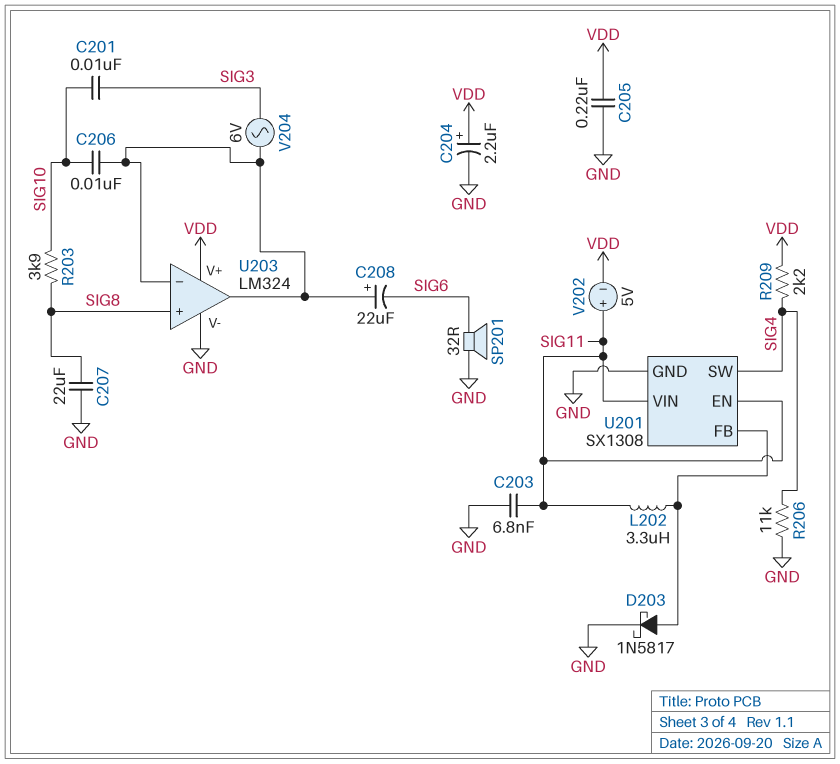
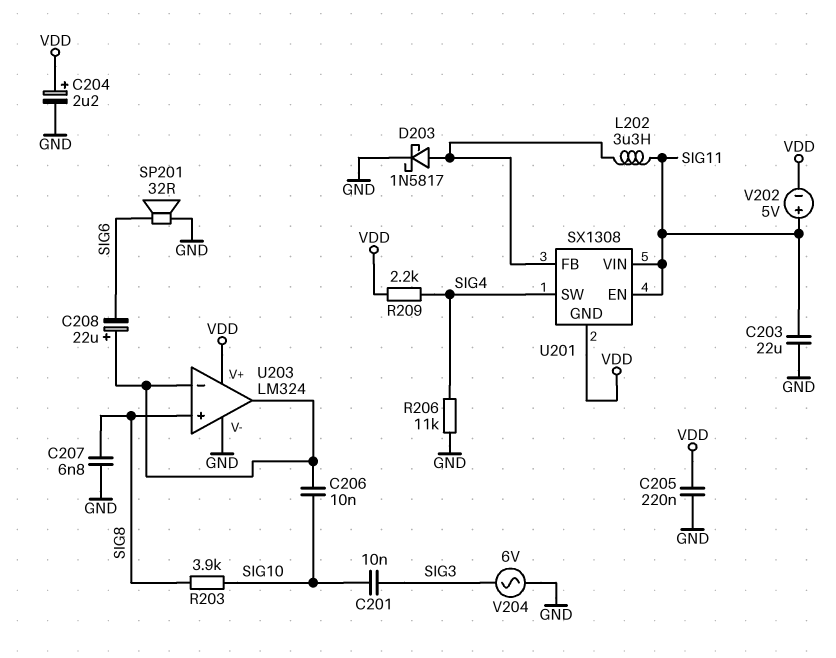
C203: 6.8nF (GND, SIG11) -> 22uF (GND, SIG11)
C207: 22uF (GND, SIG8) -> 6.8nF (GND, SIG8)
U201 pin GND: GND -> VDD
V204: AC 6V (SIG3, U203/in-) -> AC 6V (GND, SIG3)

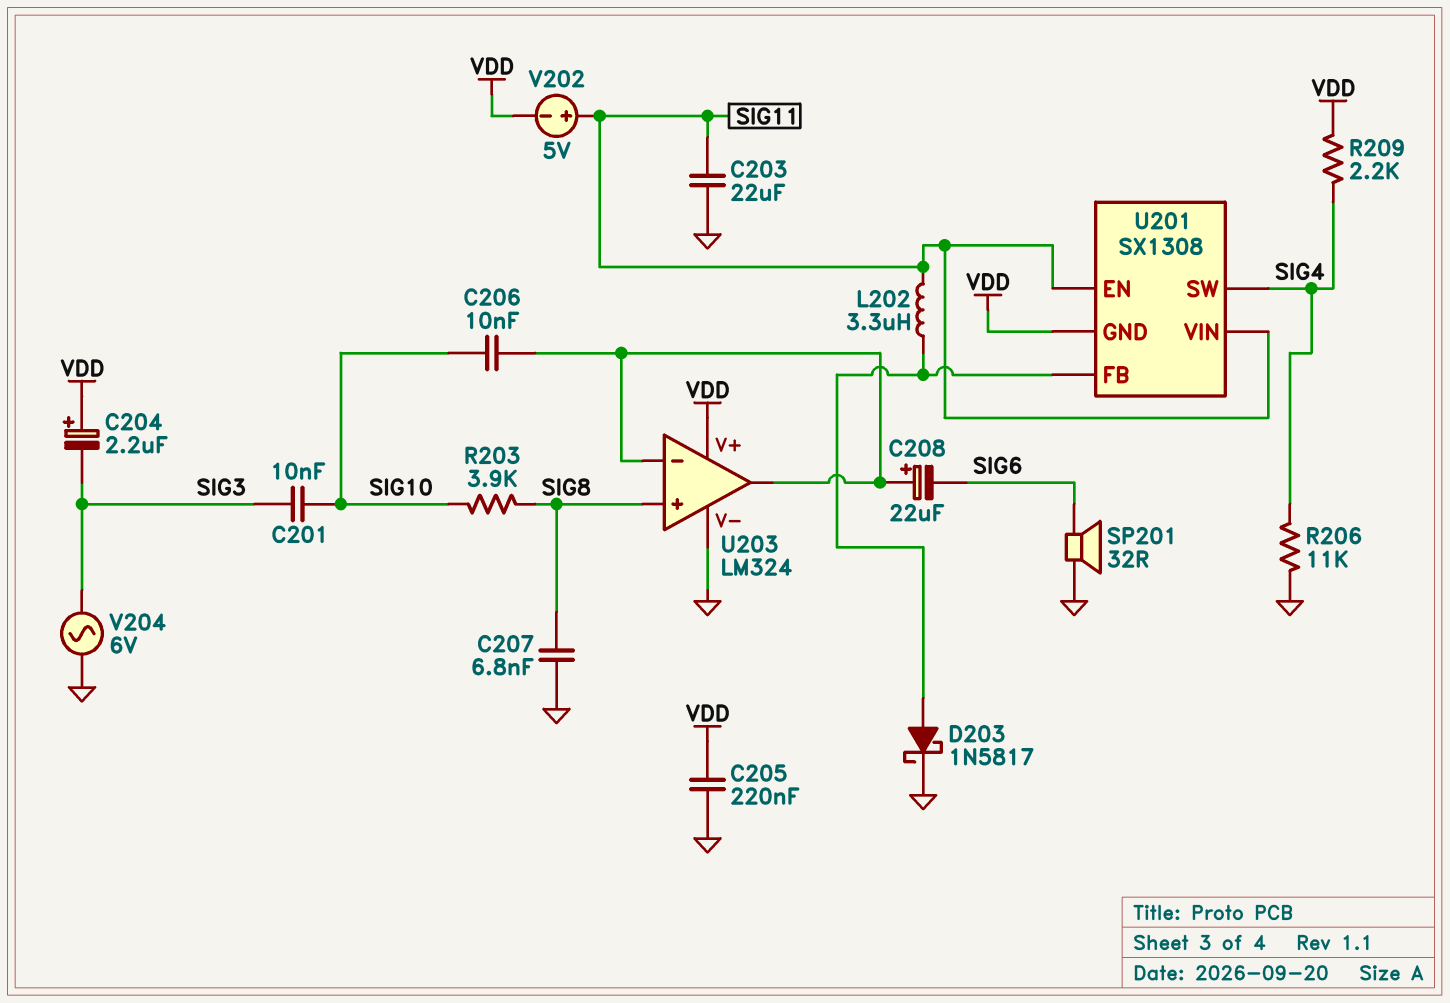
C204: 2.2uF (plus VDD, minus GND) -> 2.2uF (plus VDD, minus SIG3)

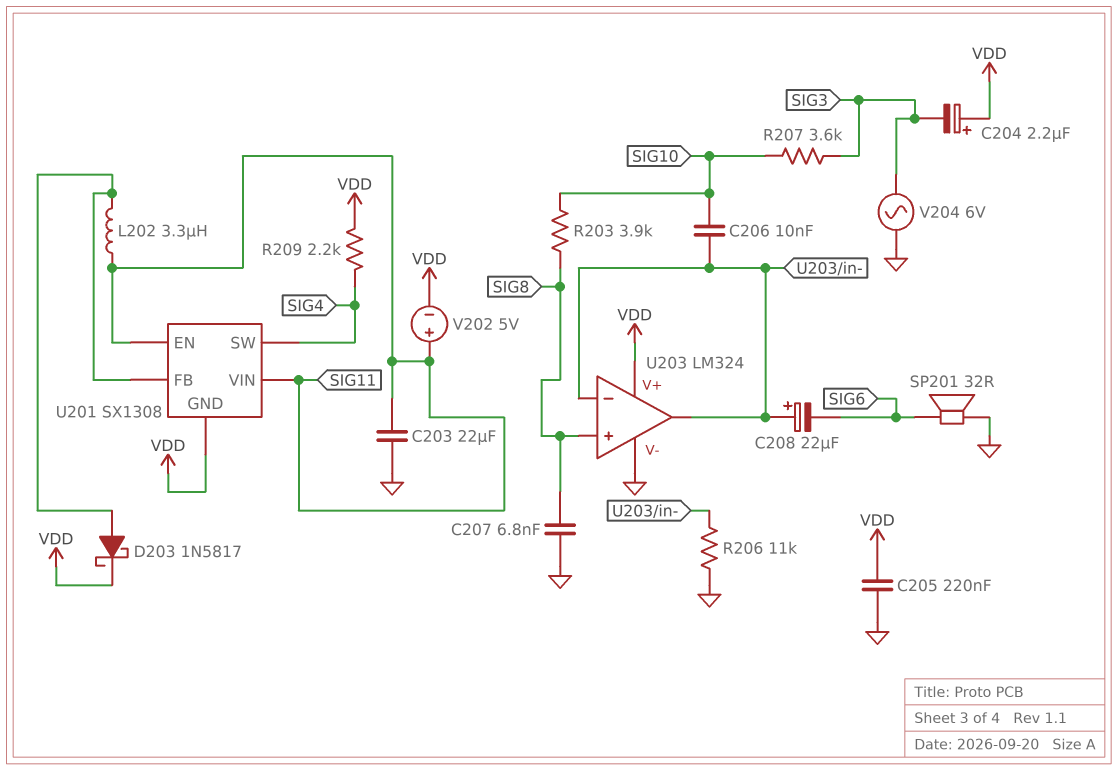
C201: 10nF (SIG3, SIG10) -> none
D203: schottky 1N5817 (A U201/FB, K GND) -> schottky 1N5817 (A U201/FB, K VDD)
R206: 11k (GND, SIG4) -> 11k (GND, U203/in-)
R207: none -> 3.6k (SIG3, SIG10)

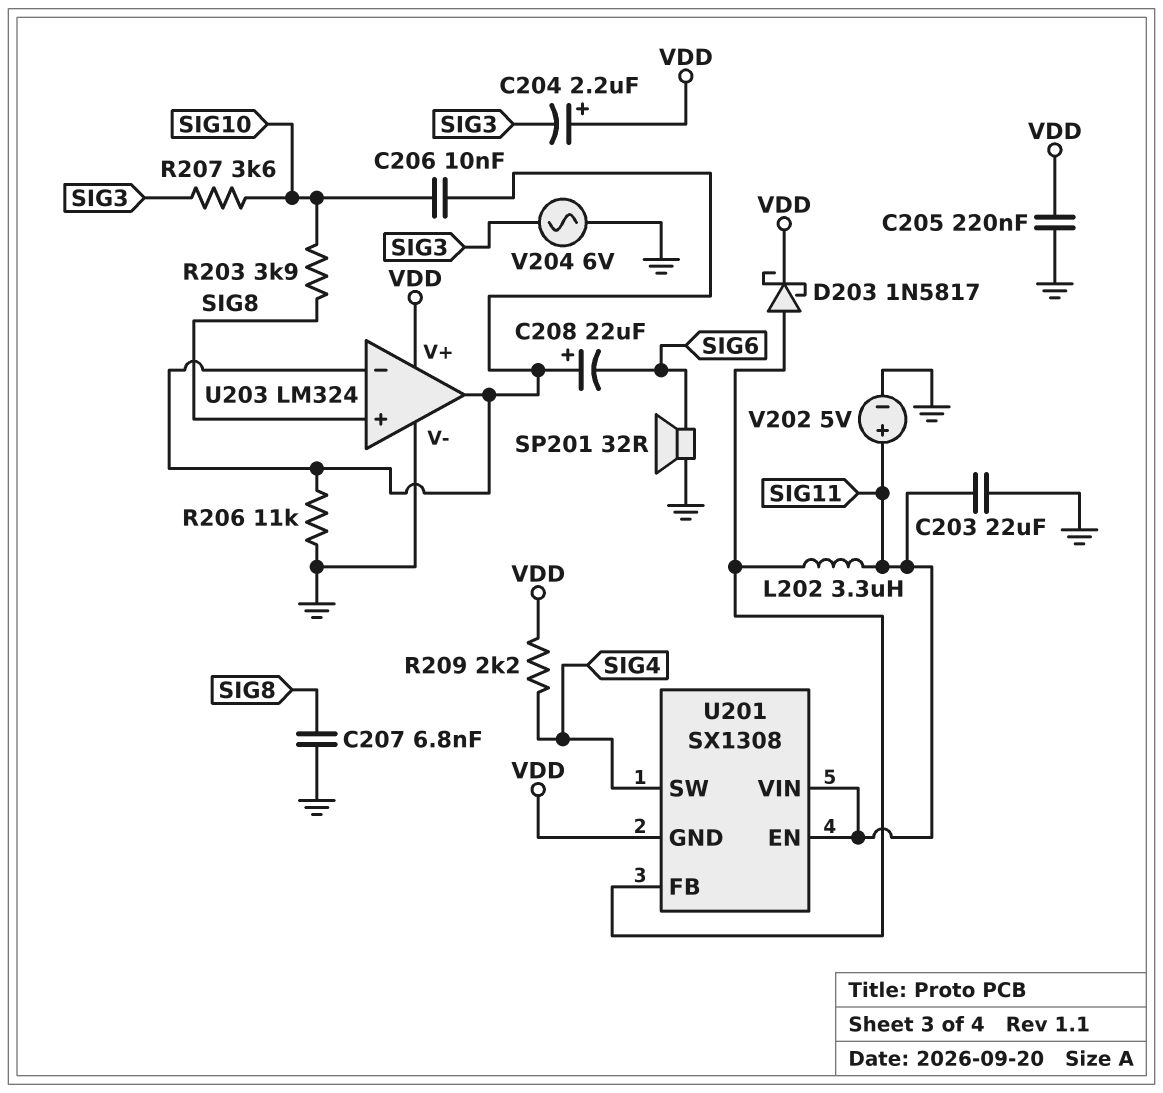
V202: 5V (plus SIG11, minus VDD) -> 5V (plus SIG11, minus GND)

